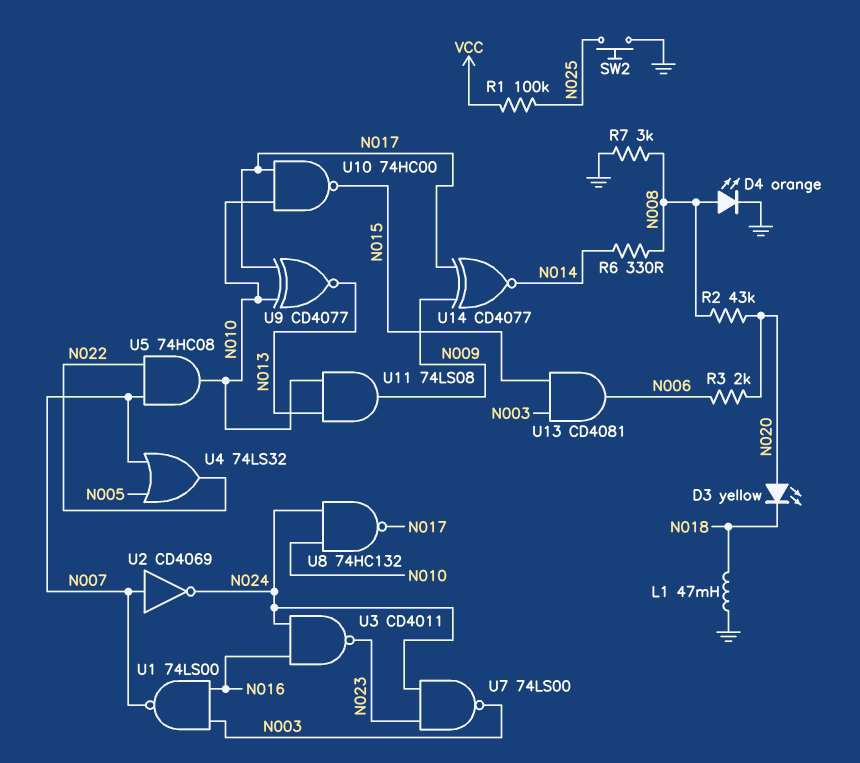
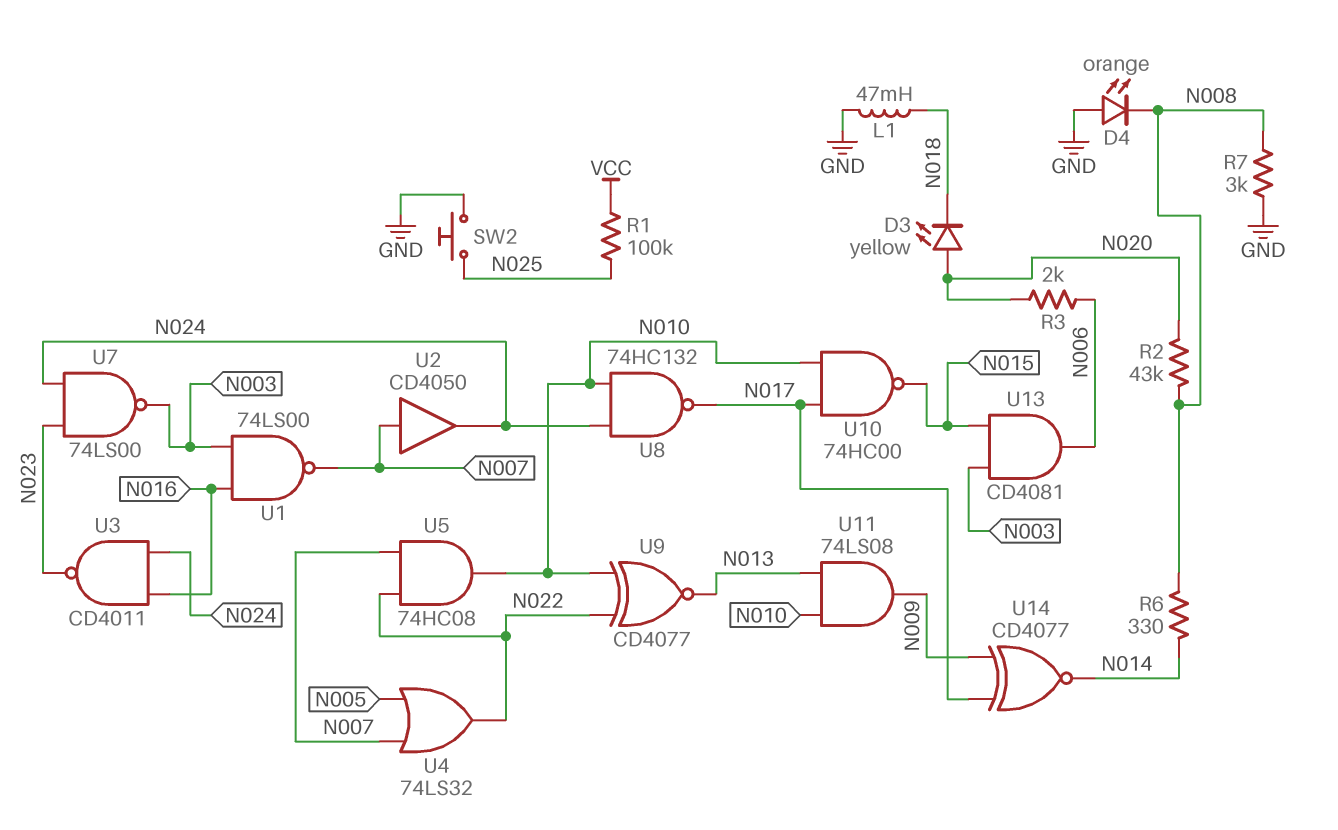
D4: LED orange (A N008, K GND) -> LED orange (A GND, K N008)
U2: NOT CD4069 (in N007, out N024) -> buffer CD4050 (in N007, out N024)
U9: XNOR CD4077 (in N010, in N017, out N013) -> XNOR CD4077 (in N010, in N022, out N013)

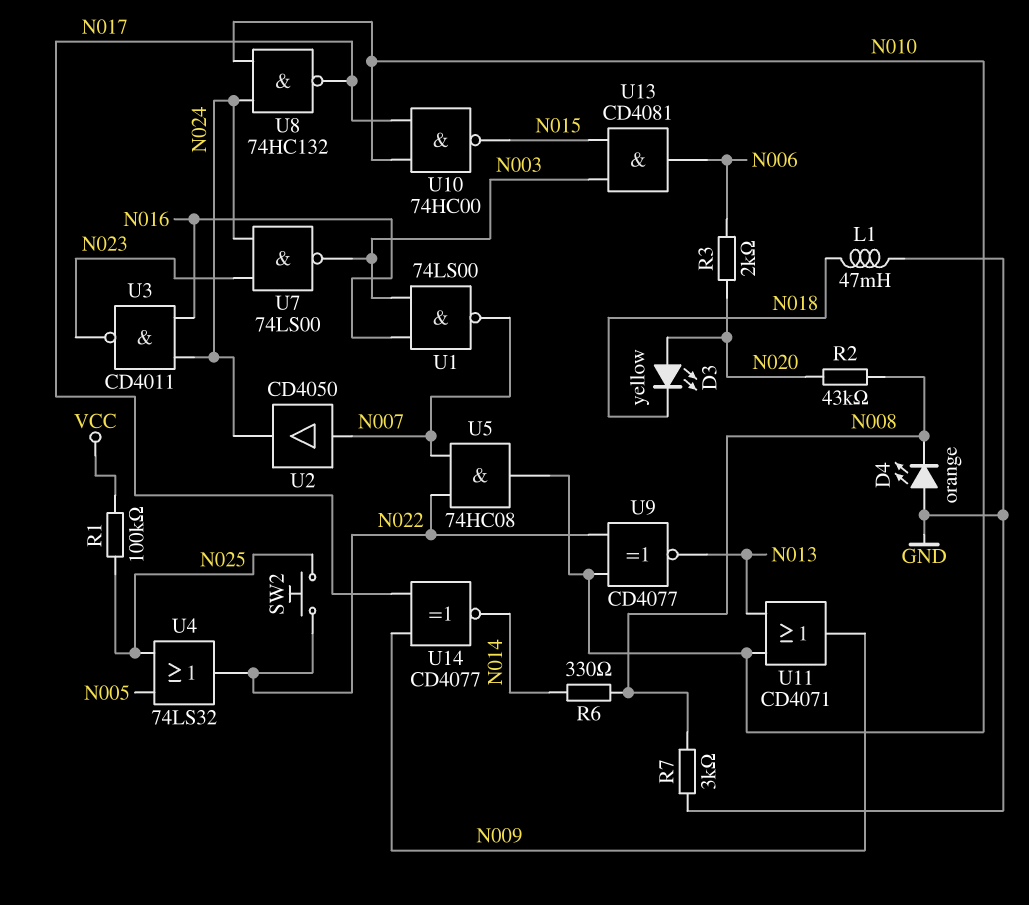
SW2: button (GND, N025) -> button (N022, N025)
U4: OR 74LS32 (in N005, in N007, out N022) -> OR 74LS32 (in N005, in N025, out N022)
U11: AND 74LS08 (in N010, in N013, out N009) -> OR CD4071 (in N010, in N013, out N009)

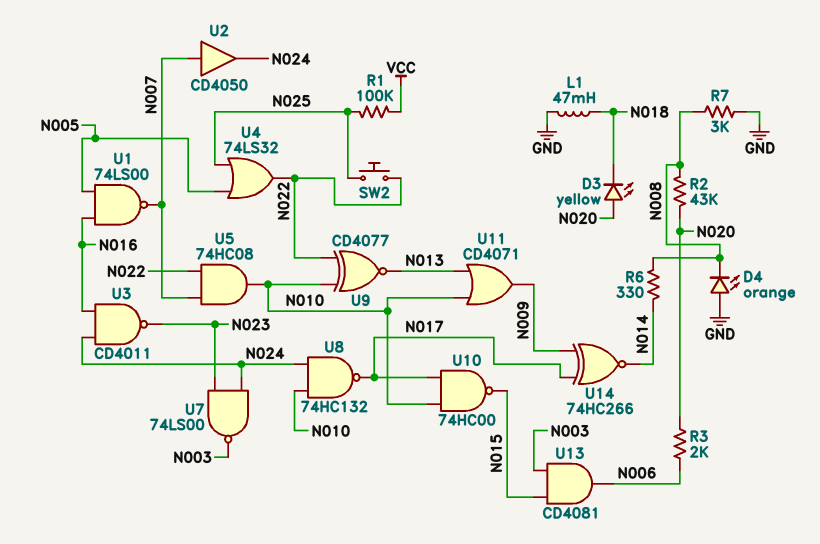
U1: NAND 74LS00 (in N003, in N016, out N007) -> NAND 74LS00 (in N005, in N016, out N007)
U14: XNOR CD4077 (in N009, in N017, out N014) -> XNOR 74HC266 (in N009, in N017, out N014)

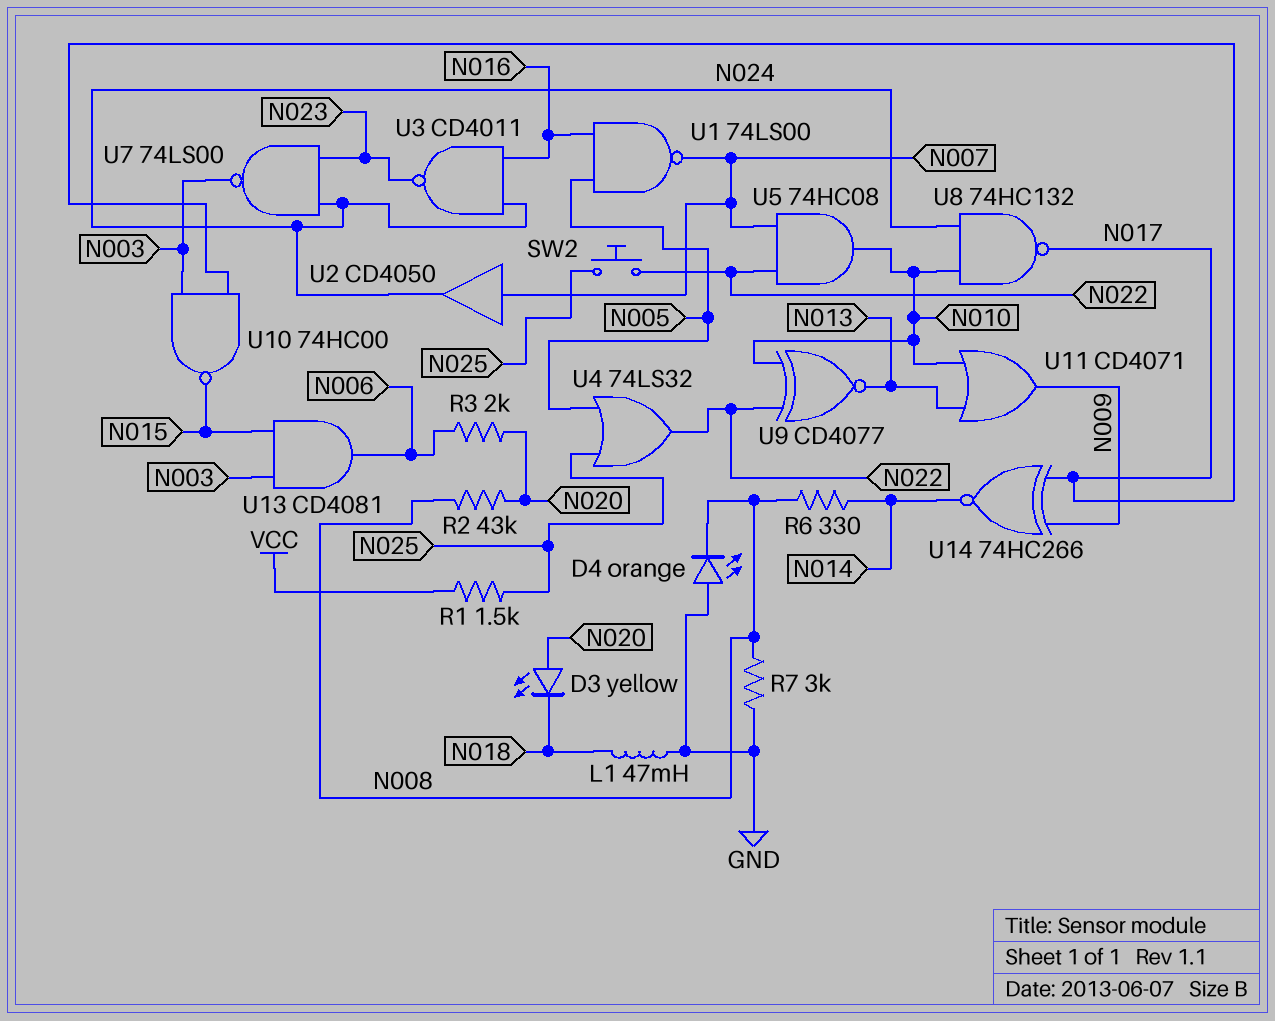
R1: 100k (N025, VCC) -> 1.5k (N025, VCC)
U10: NAND 74HC00 (in N010, in N017, out N015) -> NAND 74HC00 (in N003, in N017, out N015)

